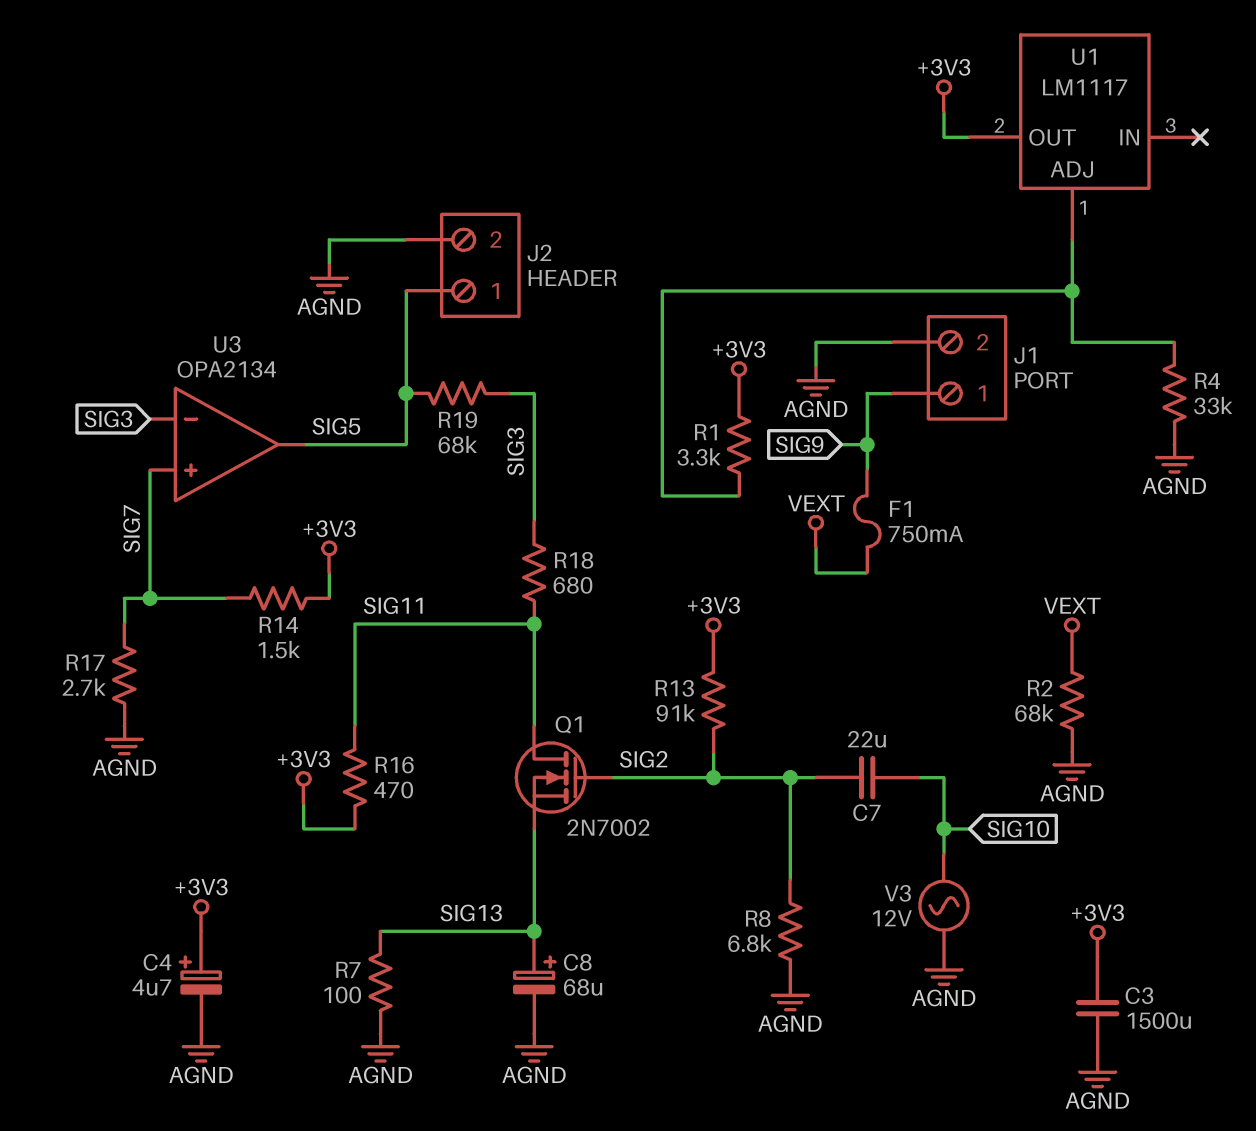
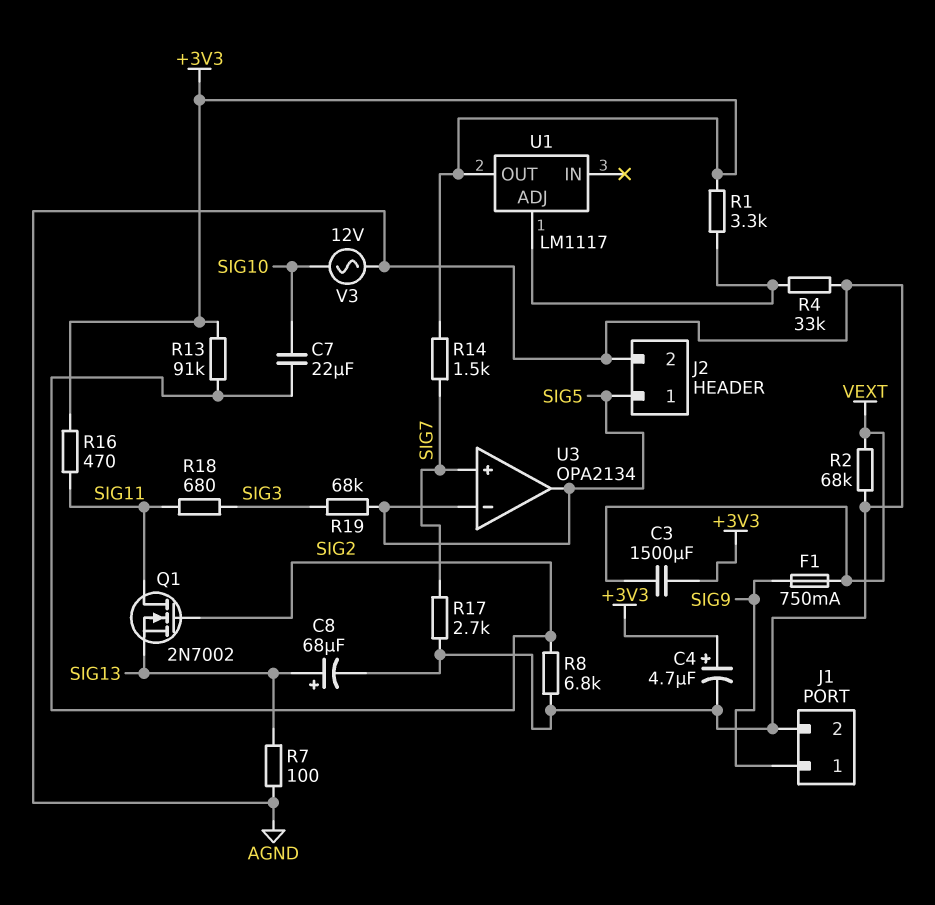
C3: 1500uF (+3V3, AGND) -> 1500uF (+3V3, VEXT)
U3 pin in-: SIG3 -> SIG5

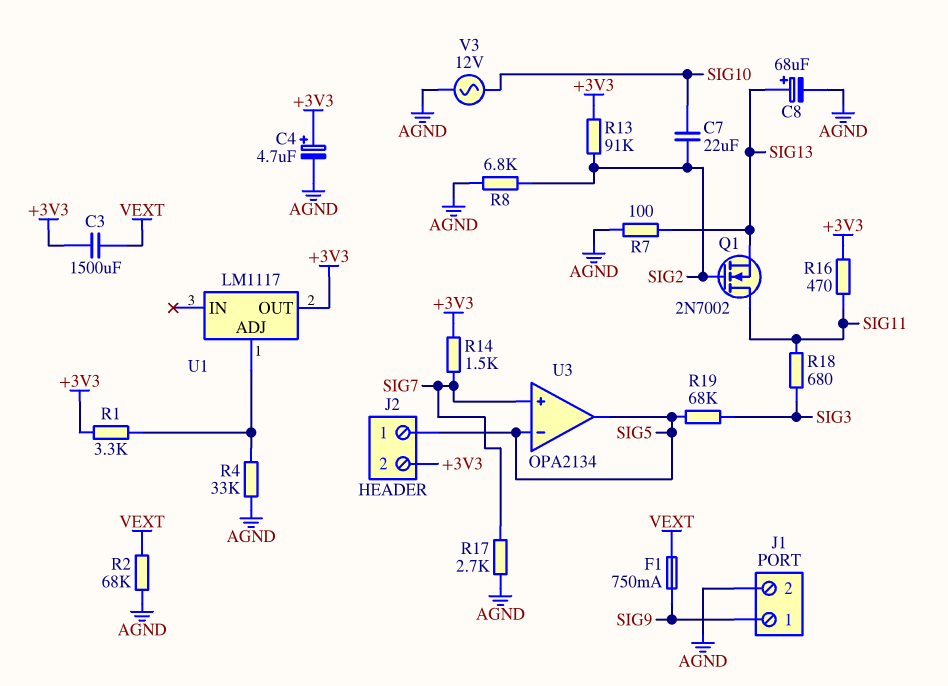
J2 pin 2: AGND -> +3V3

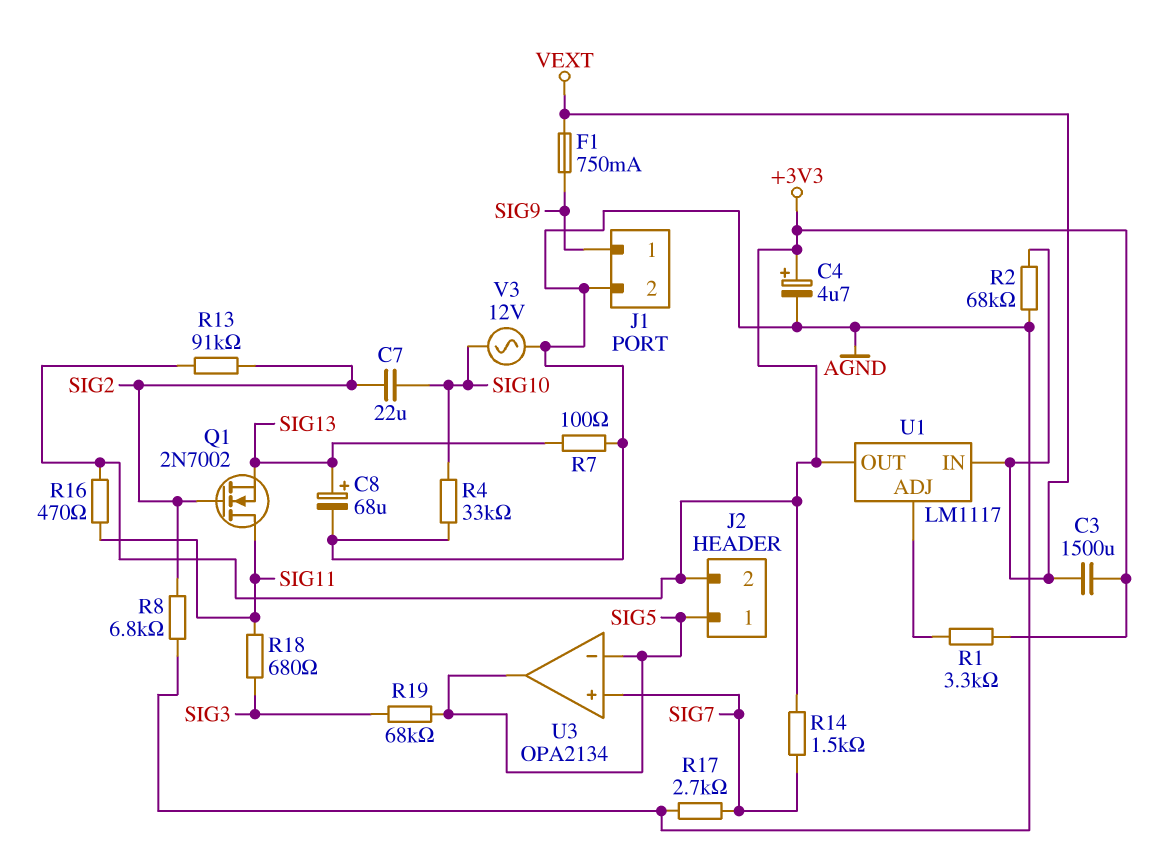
R4: 33k (AGND, U1/ADJ) -> 33k (AGND, SIG10)
U1 pin IN: none -> VEXT

